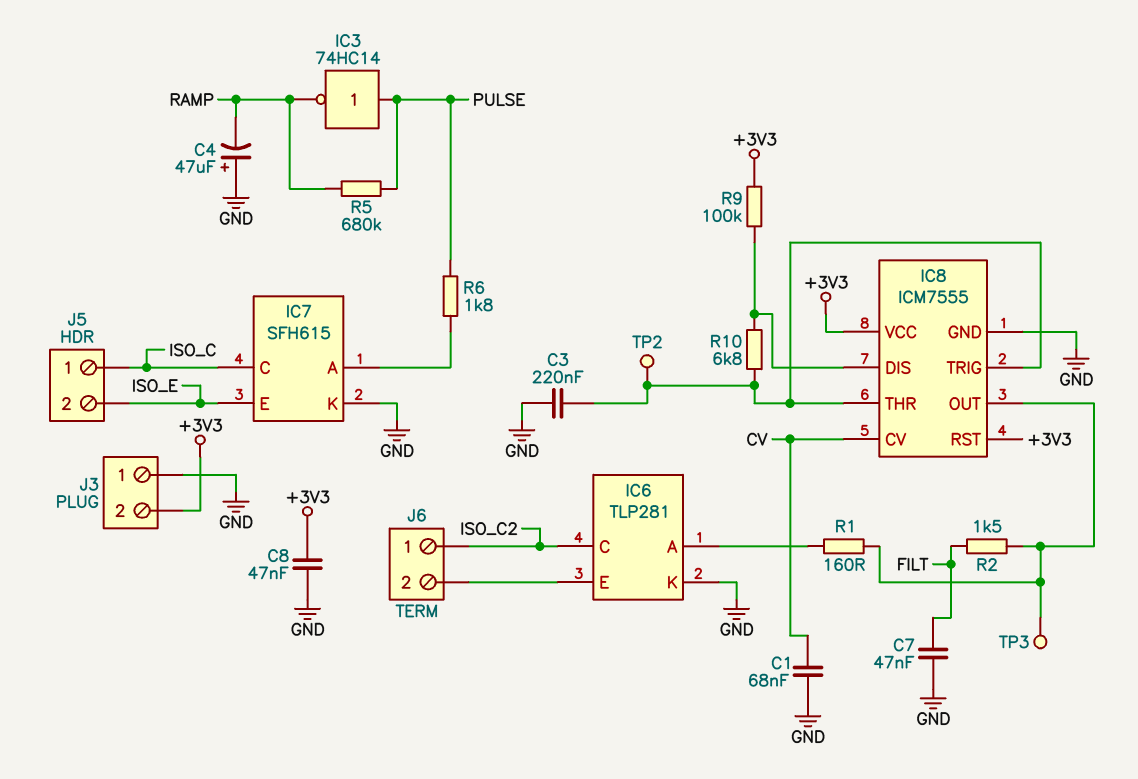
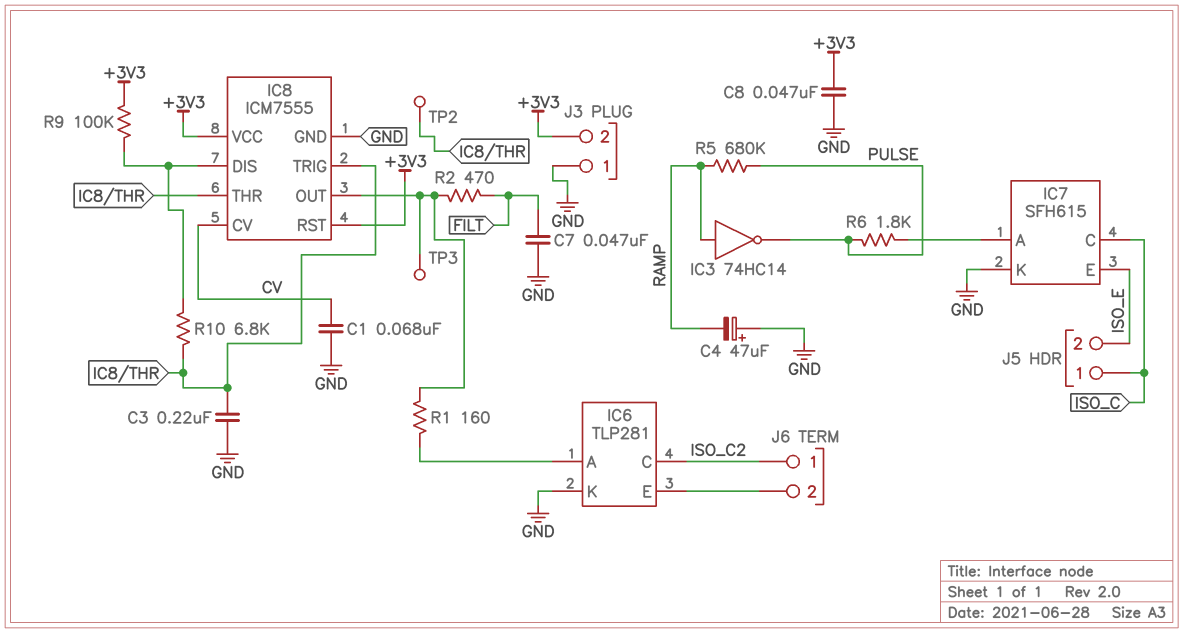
IC3: NOT 74HC14 (in PULSE, out RAMP) -> NOT 74HC14 (in RAMP, out PULSE)
R2: 1.5k (FILT, IC8/OUT) -> 470 (FILT, IC8/OUT)

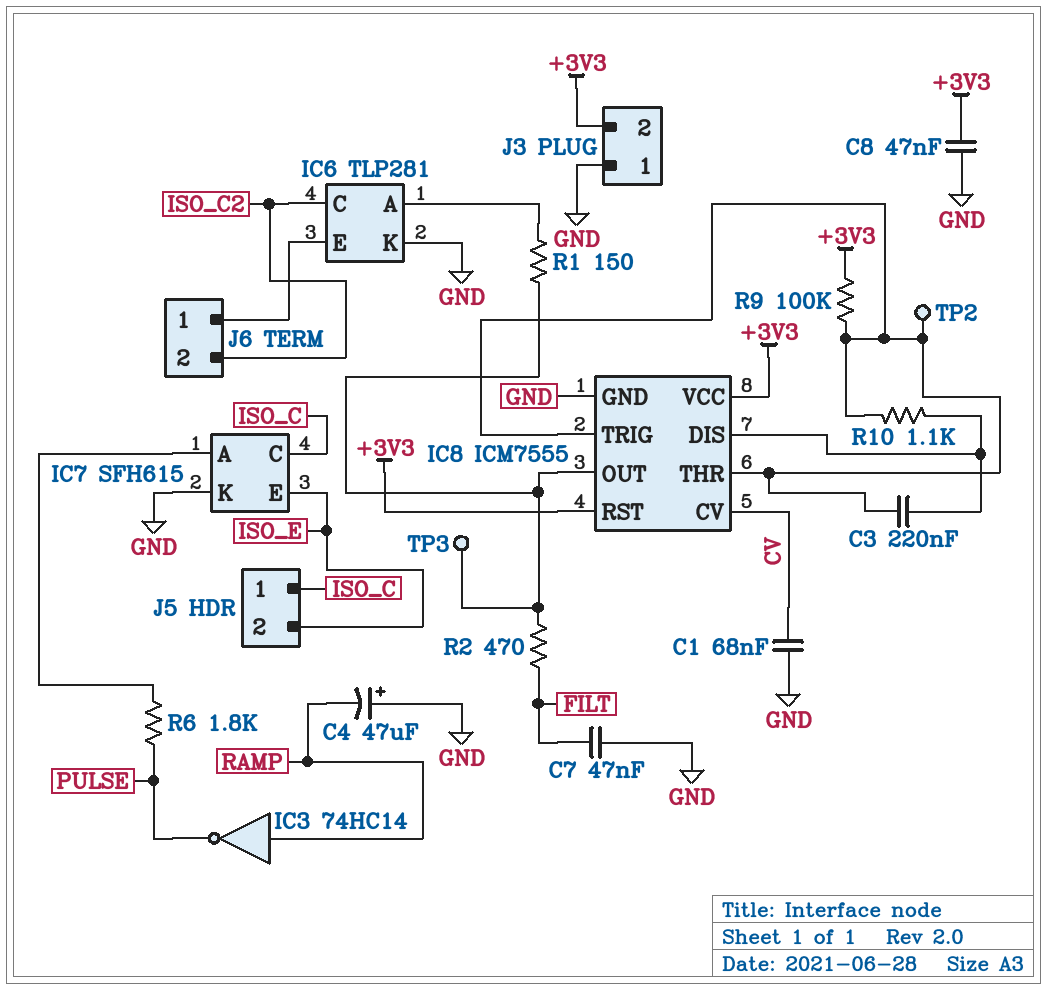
C3: 220nF (GND, IC8/THR) -> 220nF (IC8/DIS, IC8/THR)
J6 pin 1: ISO_C2 -> IC6/E
J6 pin 2: IC6/E -> ISO_C2
R1: 160 (IC6/A, IC8/OUT) -> 150 (IC6/A, IC8/OUT)
R5: 680k (PULSE, RAMP) -> none
R9: 100k (+3V3, IC8/DIS) -> 100k (+3V3, IC8/THR)
R10: 6.8k (IC8/DIS, IC8/THR) -> 1.1k (IC8/DIS, IC8/THR)

